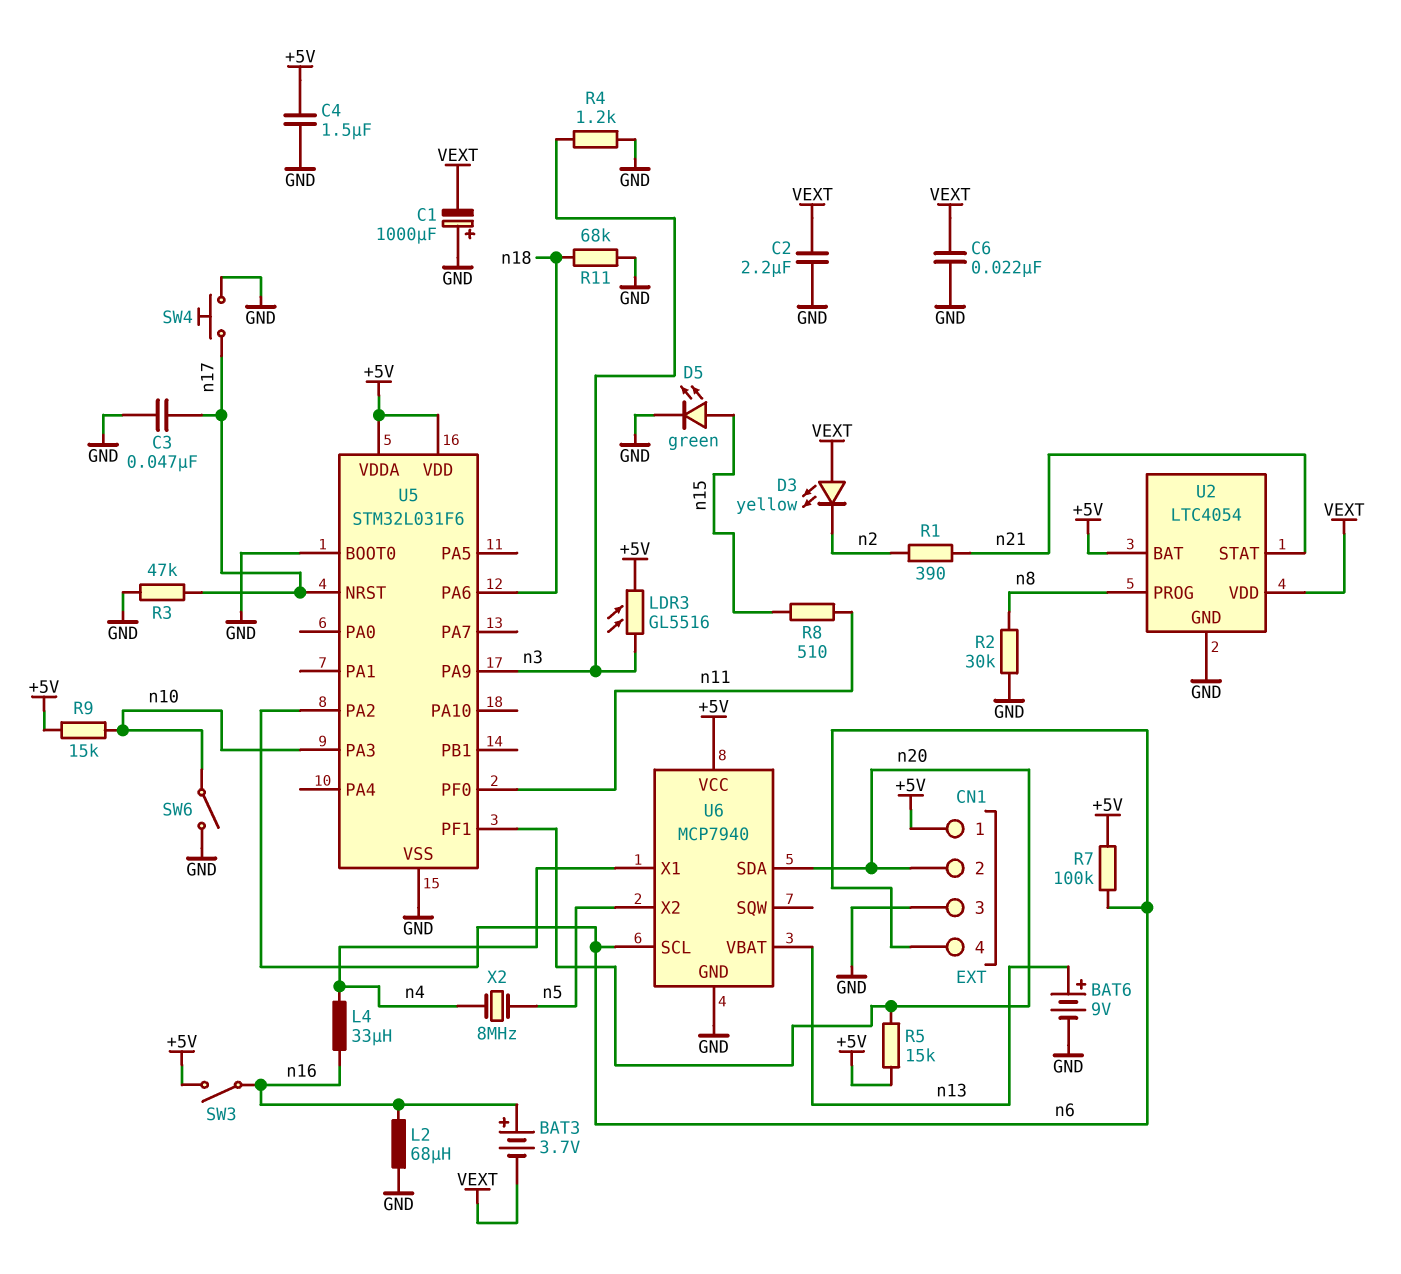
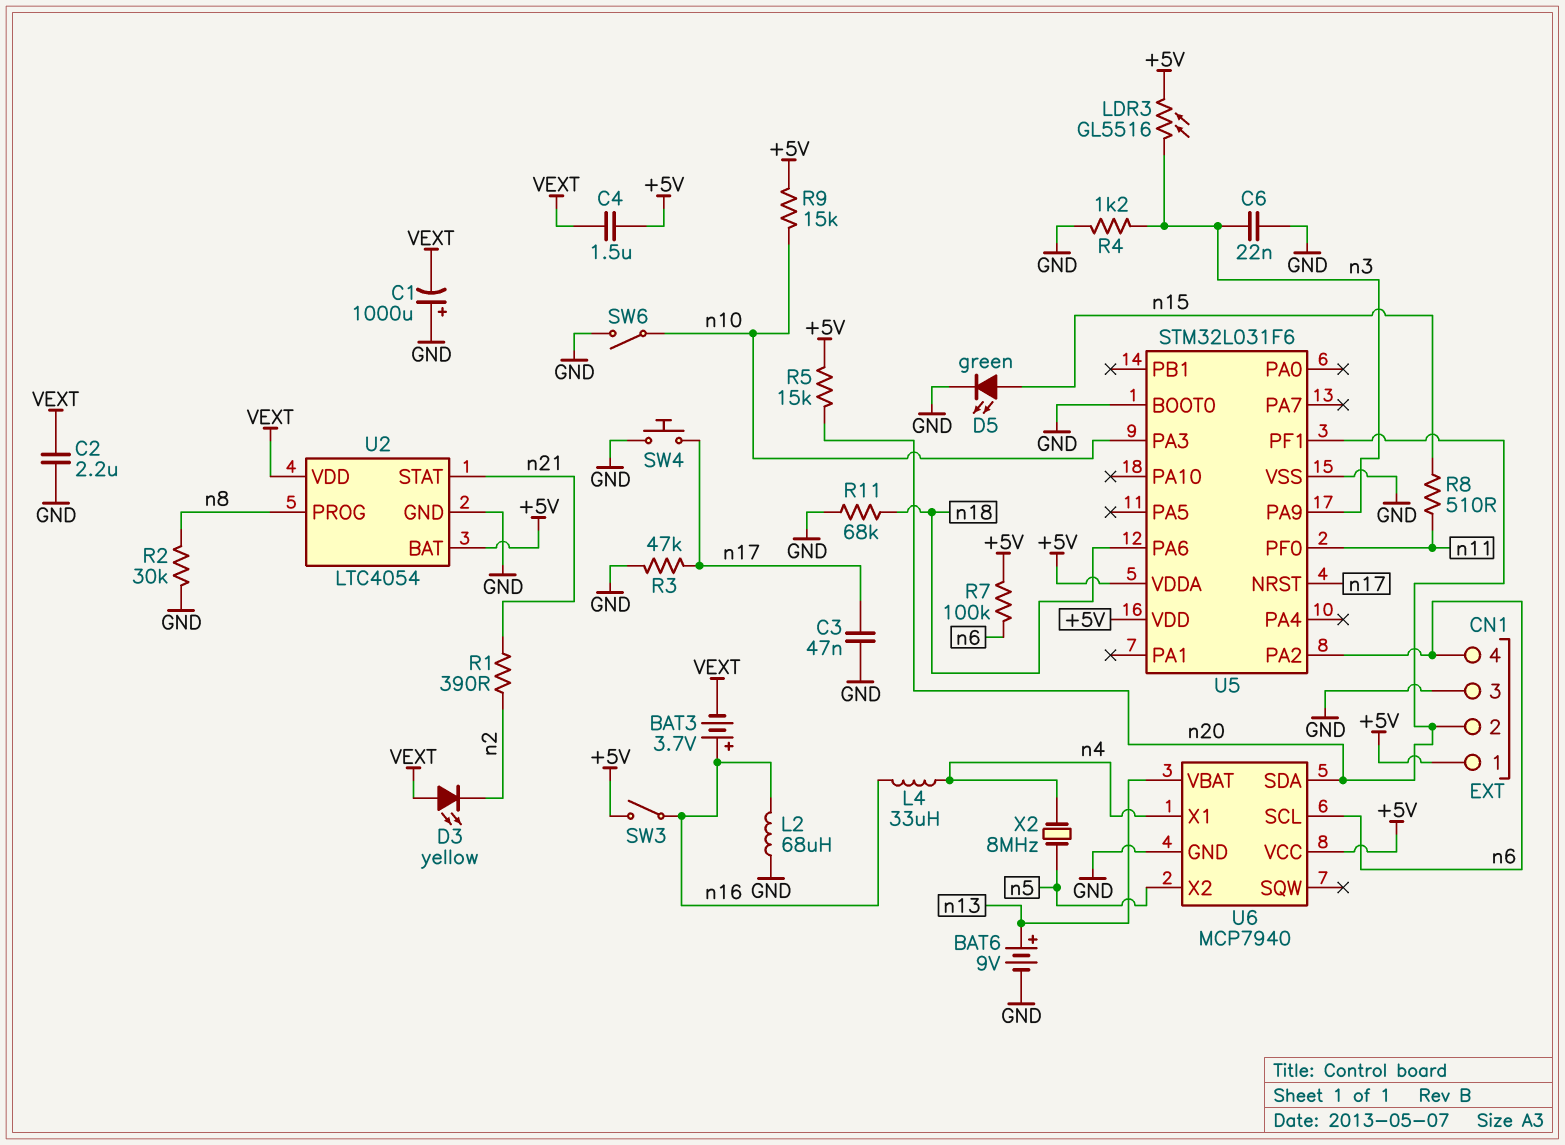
C4: 1.5uF (+5V, GND) -> 1.5uF (+5V, VEXT)
C6: 22nF (GND, VEXT) -> 22nF (GND, n3)

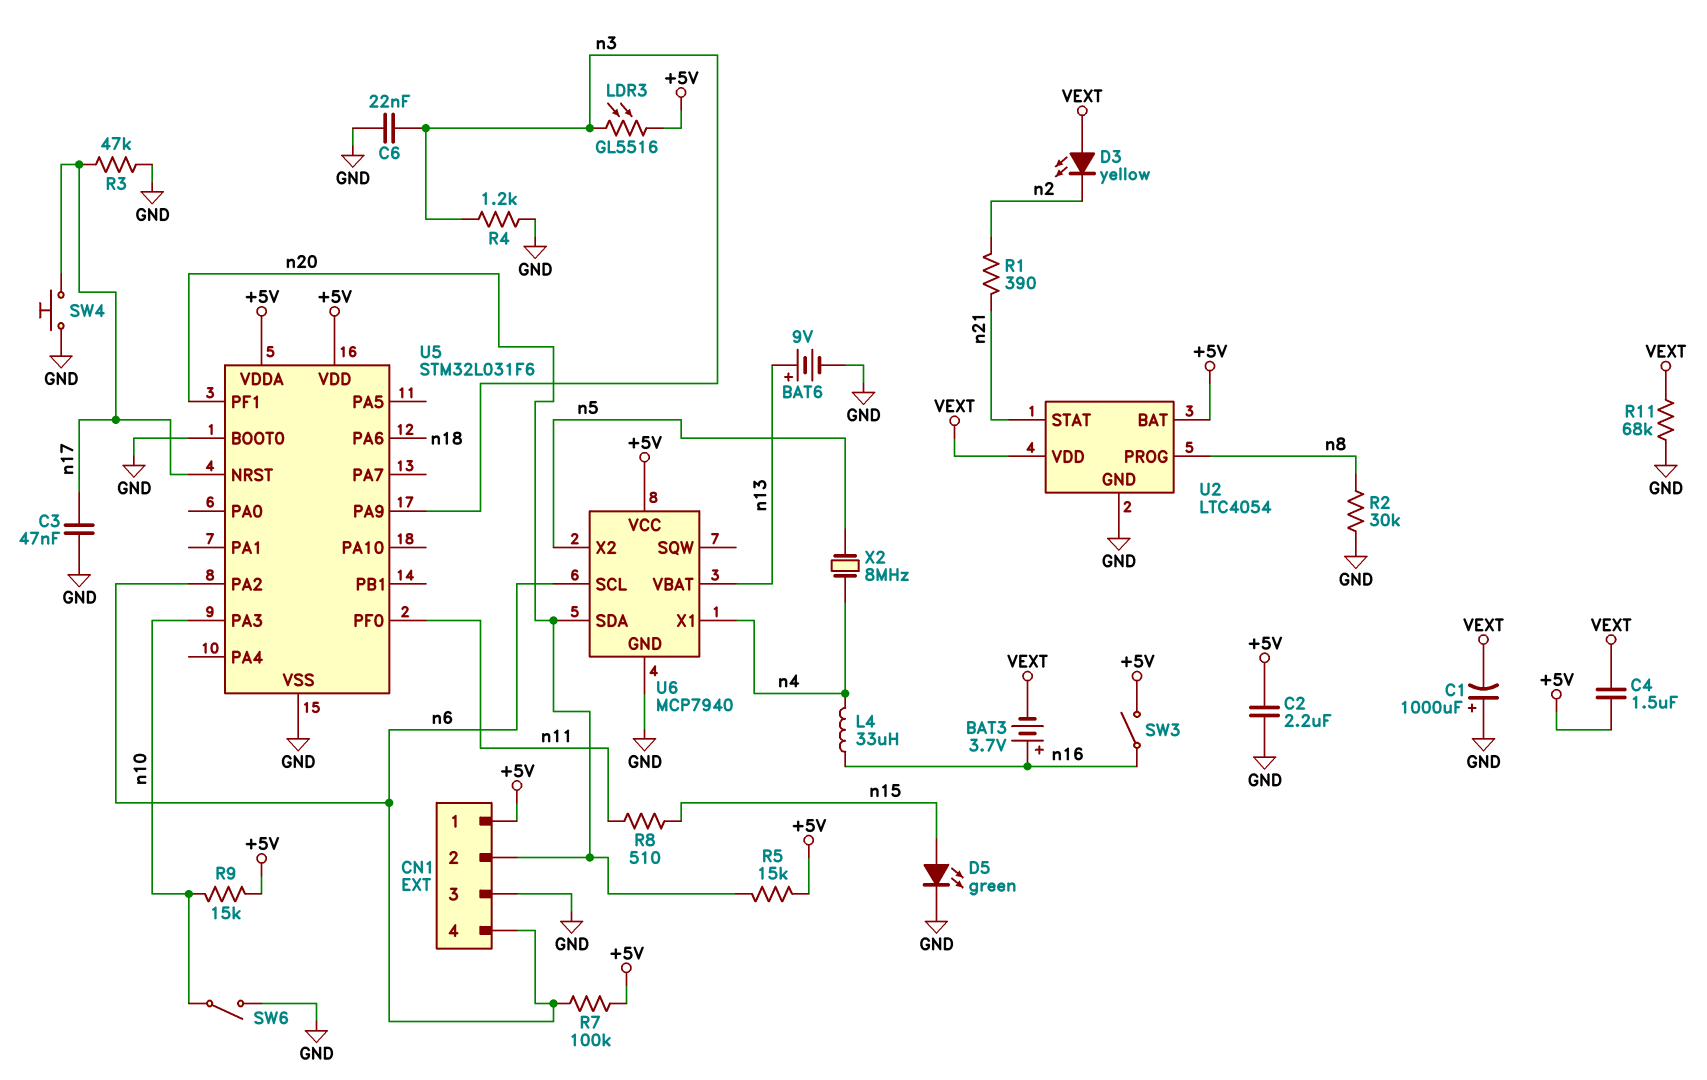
C2: 2.2uF (GND, VEXT) -> 2.2uF (+5V, GND)
L2: 68uH (GND, n16) -> none
R11: 68k (GND, n18) -> 68k (GND, VEXT)

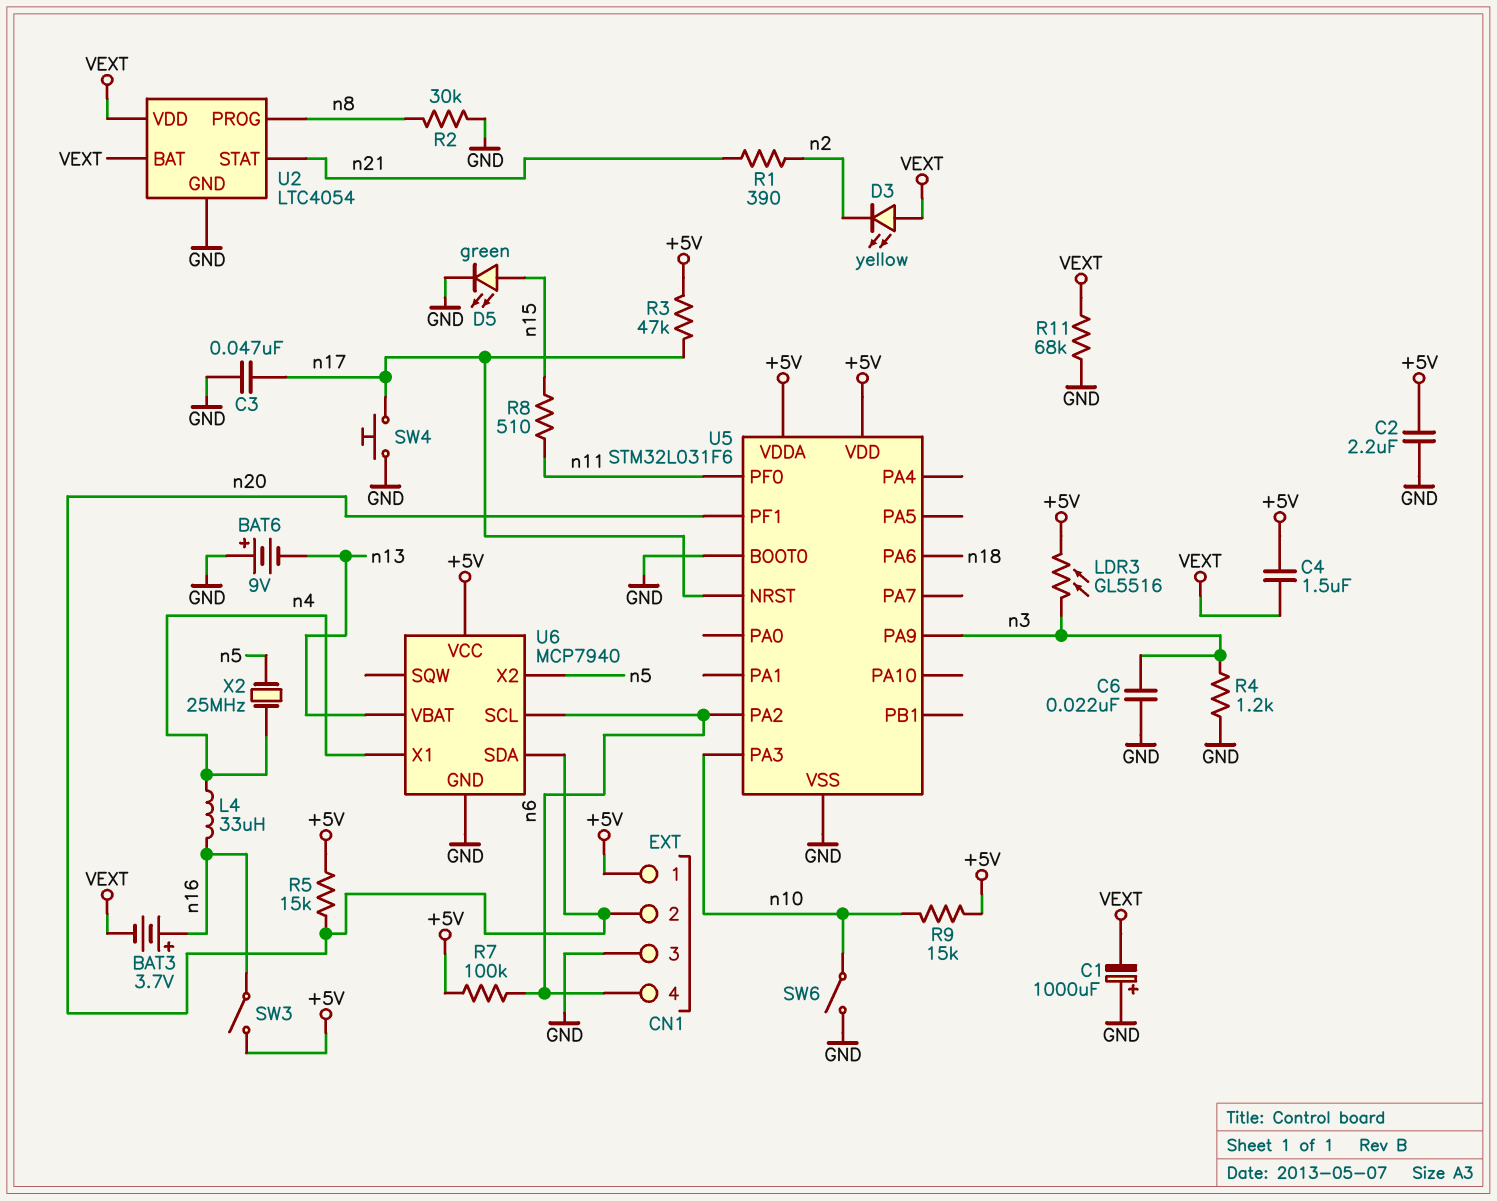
BAT6: 9V (plus n13, minus GND) -> 9V (plus GND, minus n13)
R3: 47k (GND, n17) -> 47k (+5V, n17)
U2 pin BAT: +5V -> VEXT
X2: 8MHz (n4, n5) -> 25MHz (n4, n5)

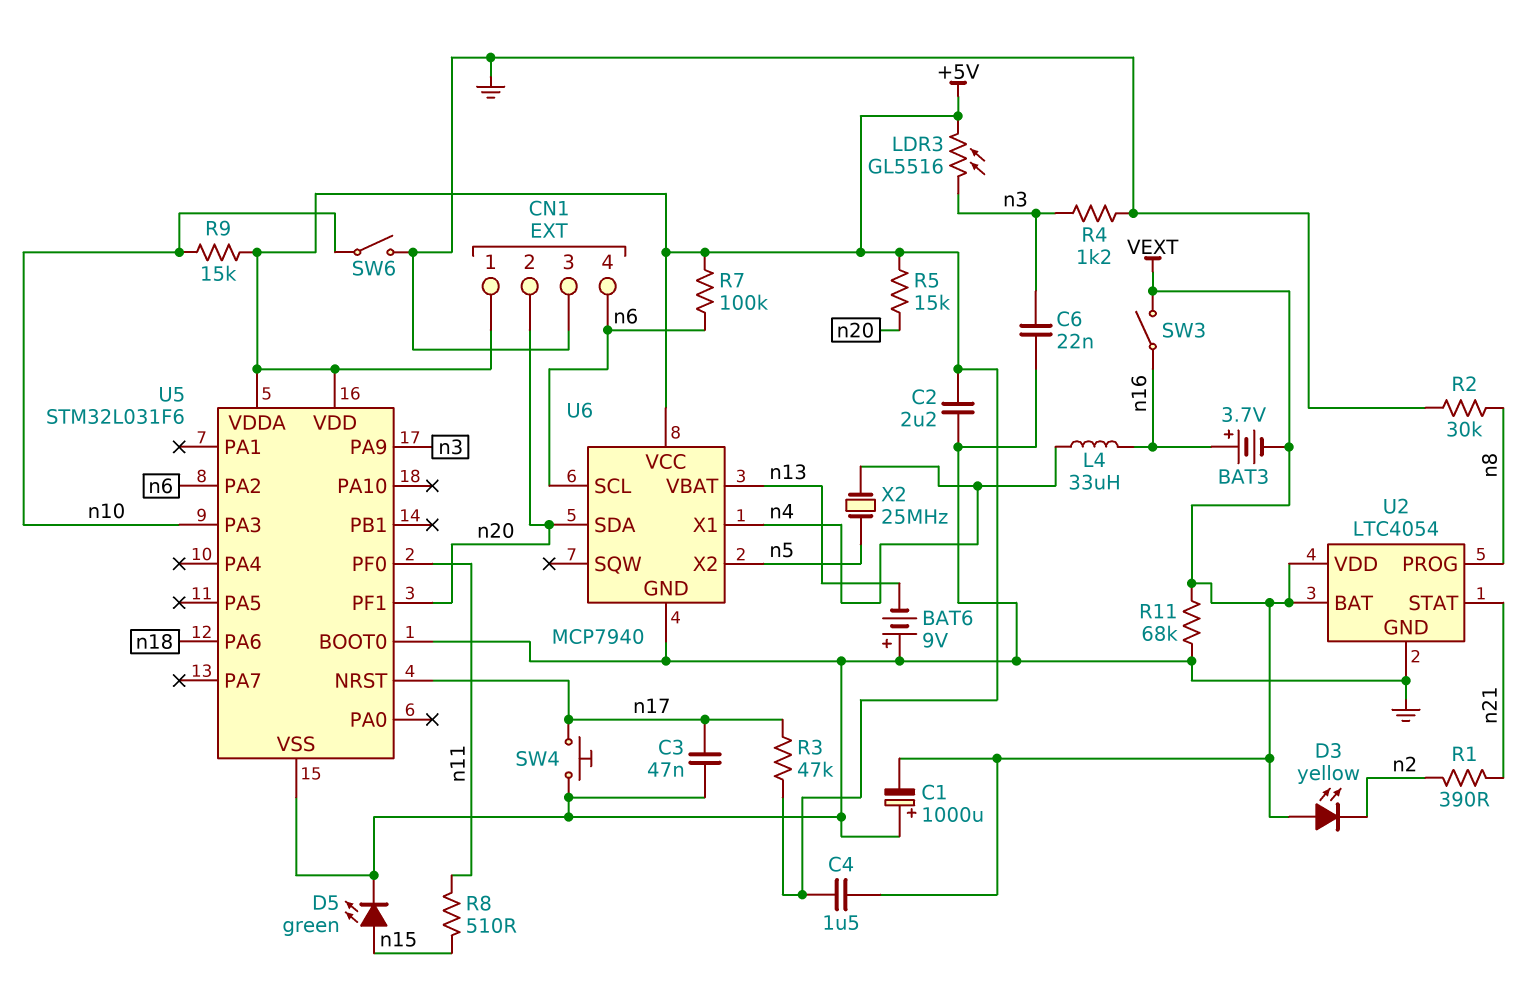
SW3: switch (+5V, n16) -> switch (VEXT, n16)

